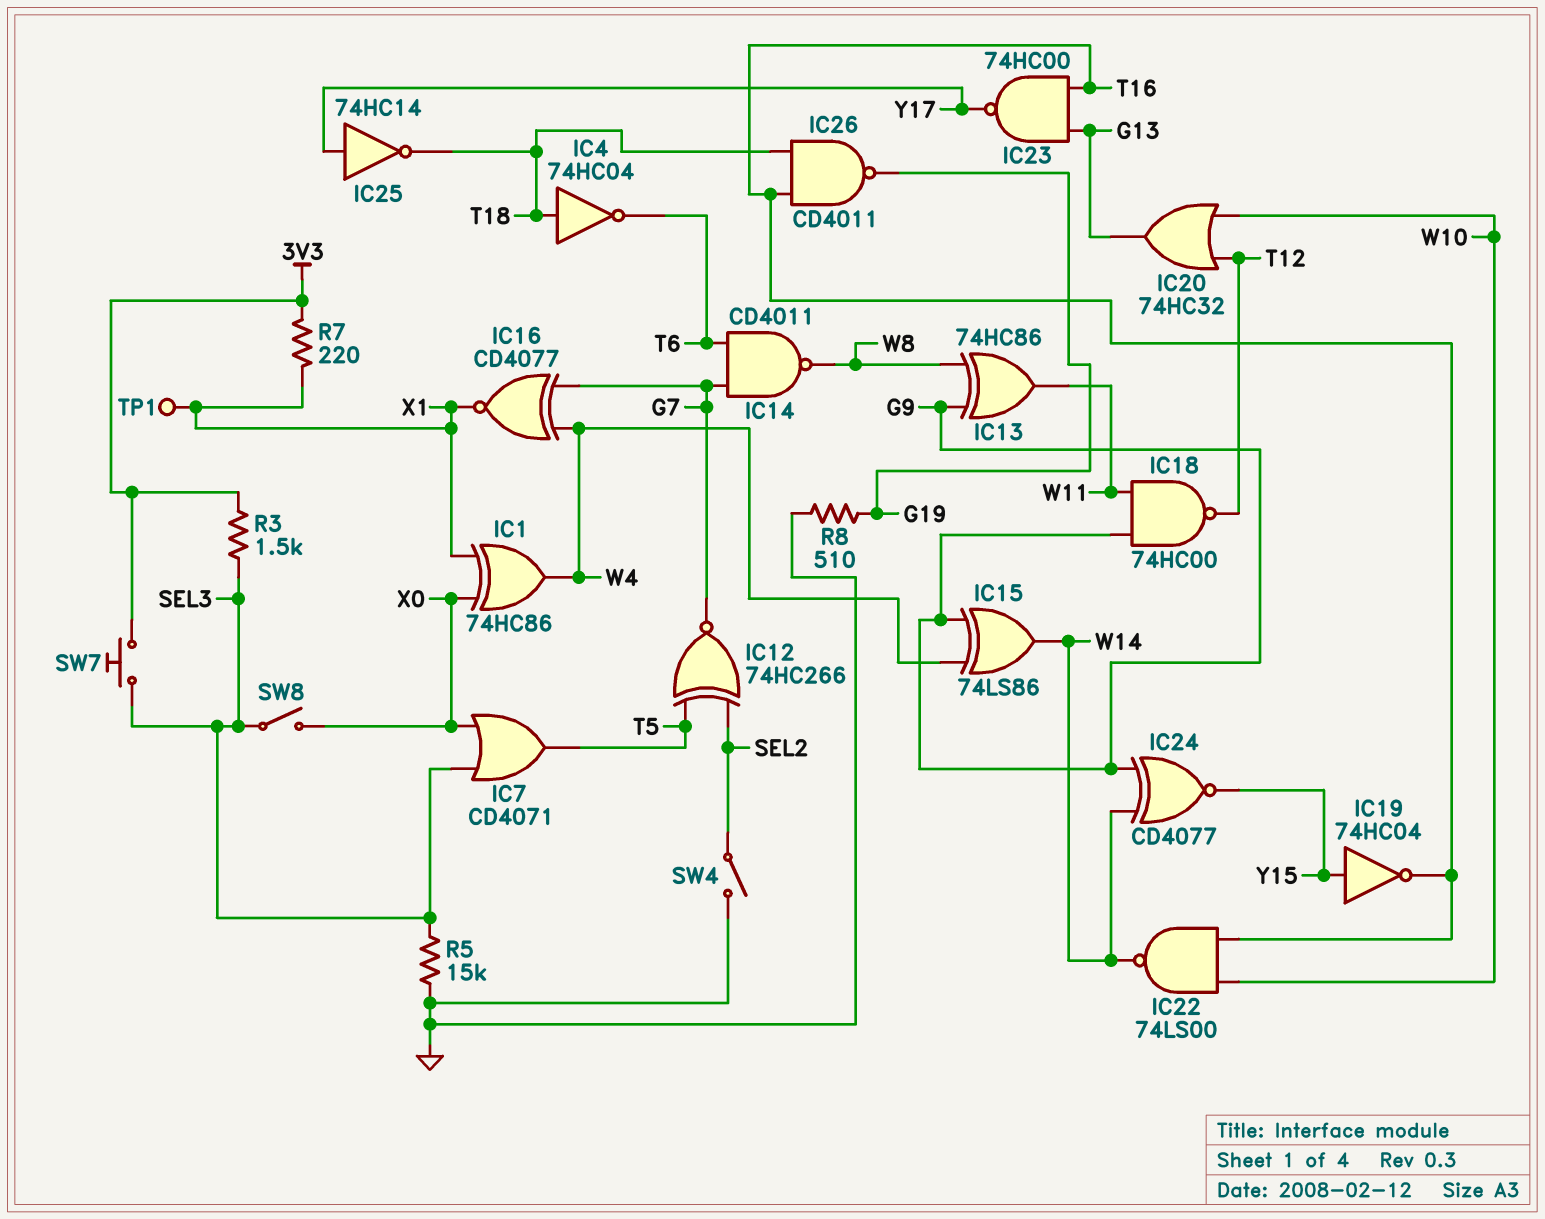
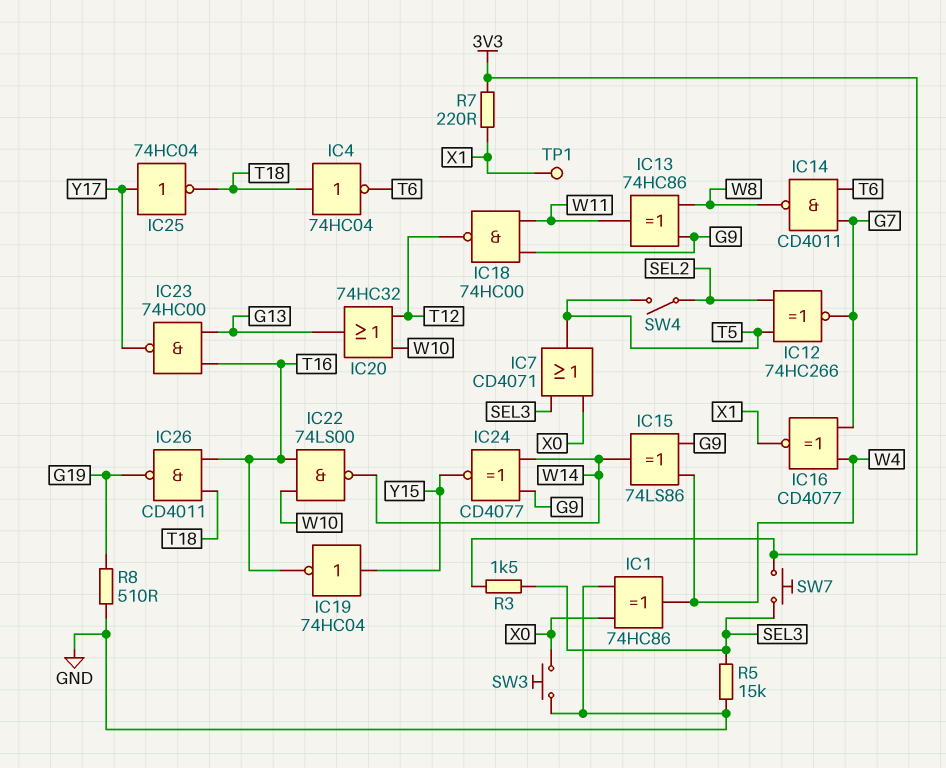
IC1: XOR 74HC86 (in X0, in X1, out W4) -> XOR 74HC86 (in GND, in X0, out W4)
IC25: NOT 74HC14 (in Y17, out T18) -> NOT 74HC04 (in Y17, out T18)
SW3: none -> button (GND, X0)
SW4: switch (GND, SEL2) -> switch (SEL2, T5)
SW8: switch (SEL3, X0) -> none

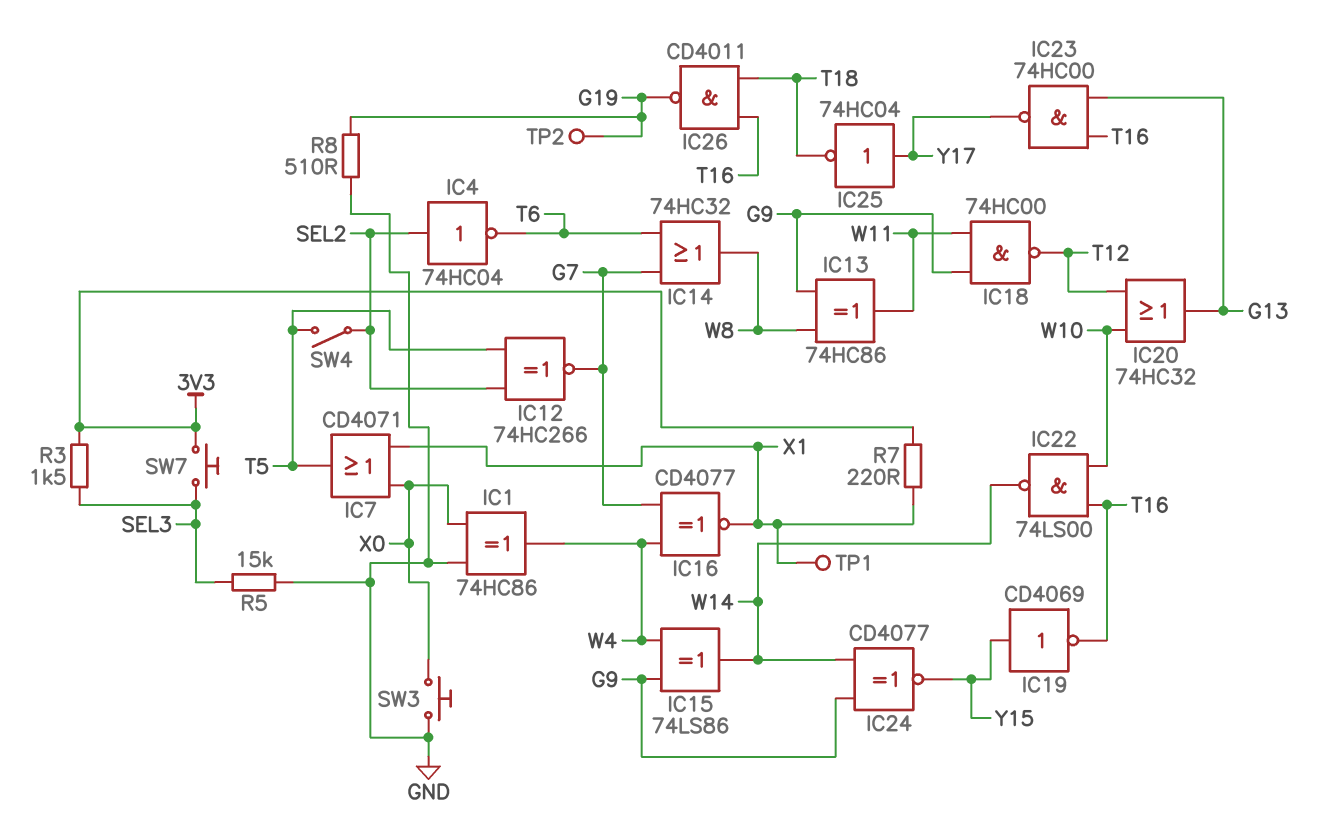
IC4: NOT 74HC04 (in T18, out T6) -> NOT 74HC04 (in SEL2, out T6)
IC7: OR CD4071 (in SEL3, in X0, out T5) -> OR CD4071 (in X0, in X1, out T5)
IC14: NAND CD4011 (in G7, in T6, out W8) -> OR 74HC32 (in G7, in T6, out W8)
IC19: NOT 74HC04 (in Y15, out T16) -> NOT CD4069 (in Y15, out T16)
TP2: none -> test point (G19)

